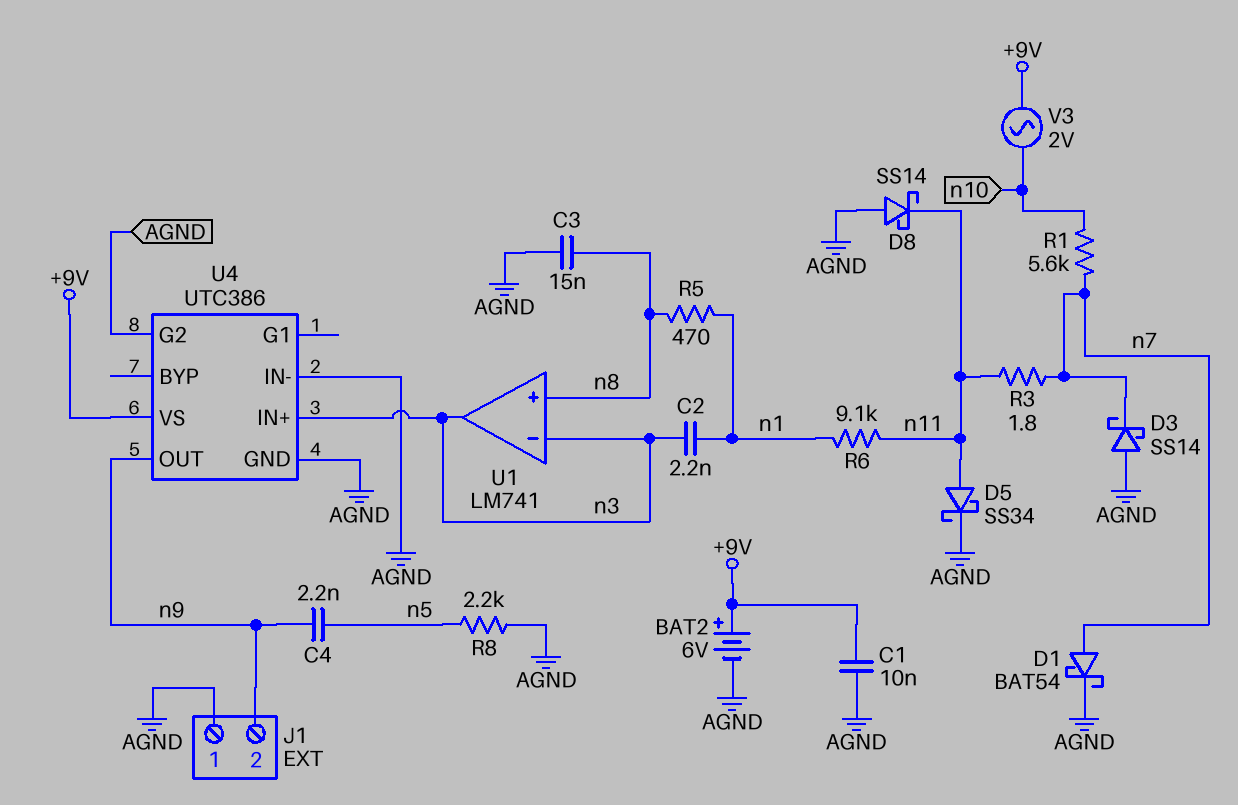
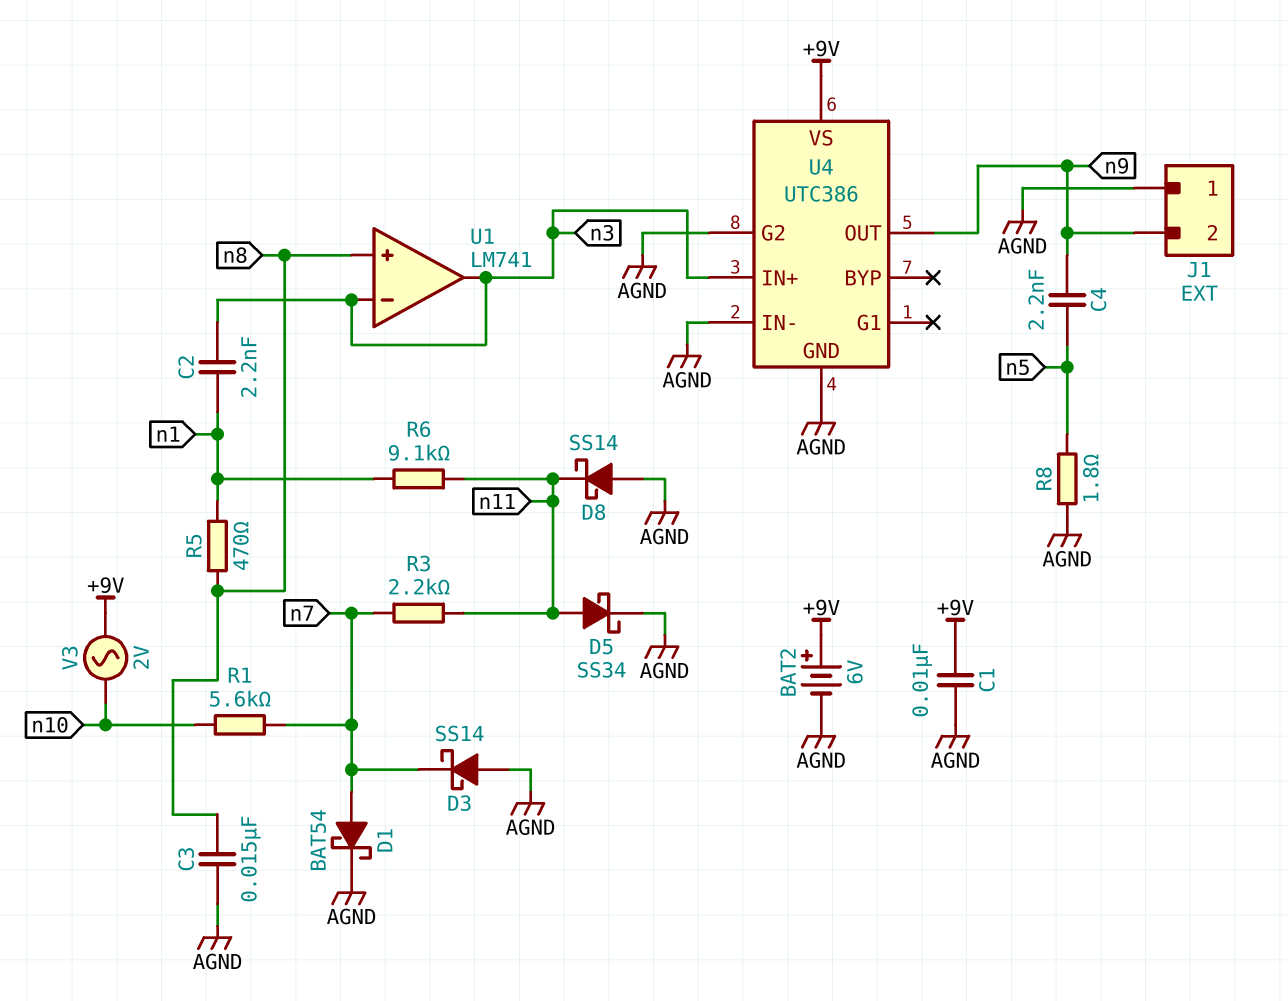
R3: 1.8 (n7, n11) -> 2.2k (n7, n11)
R8: 2.2k (AGND, n5) -> 1.8 (AGND, n5)

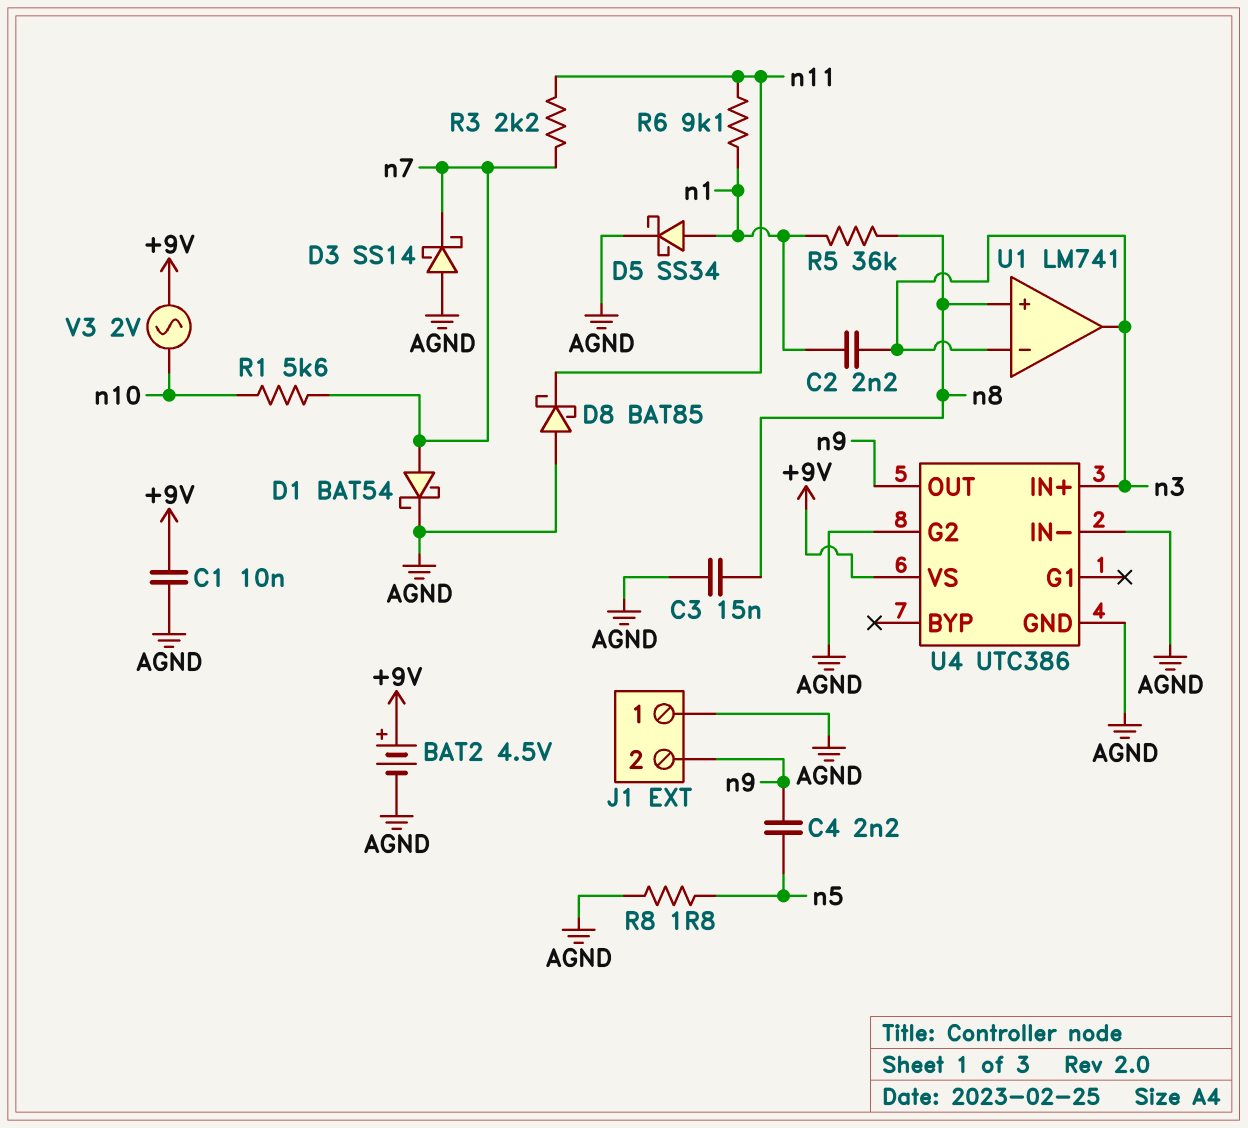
BAT2: 6V (plus +9V, minus AGND) -> 4.5V (plus +9V, minus AGND)
D5: schottky SS34 (A n11, K AGND) -> schottky SS34 (A n1, K AGND)
D8: schottky SS14 (A AGND, K n11) -> schottky BAT85 (A AGND, K n11)
R5: 470 (n1, n8) -> 36k (n1, n8)

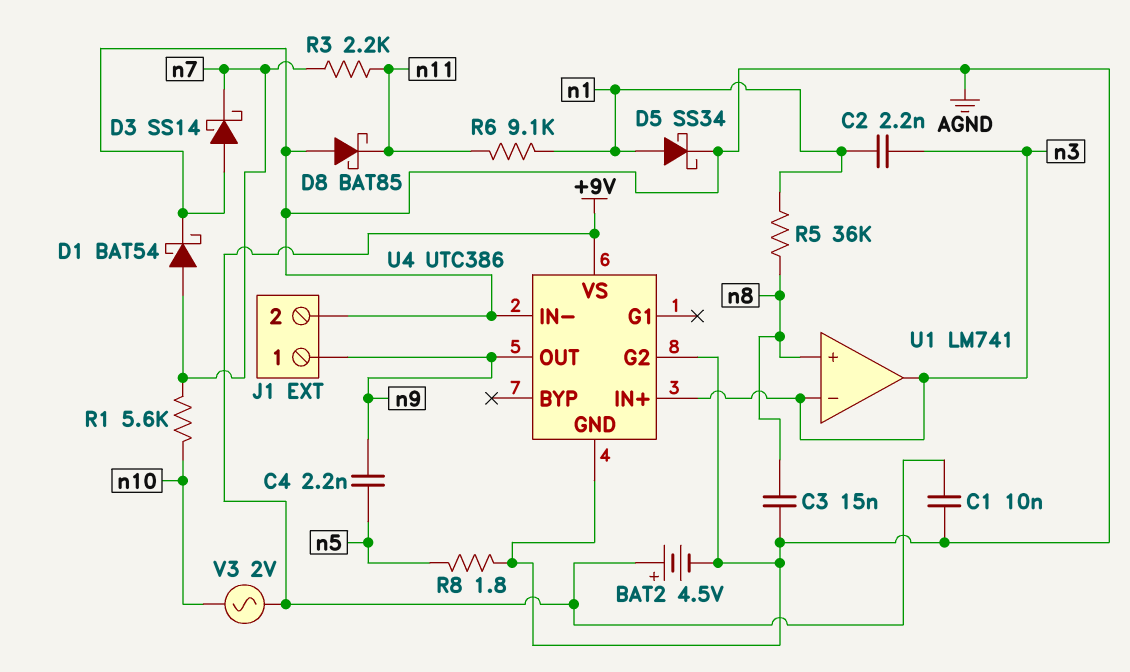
J1 pin 1: AGND -> n9
J1 pin 2: n9 -> AGND

